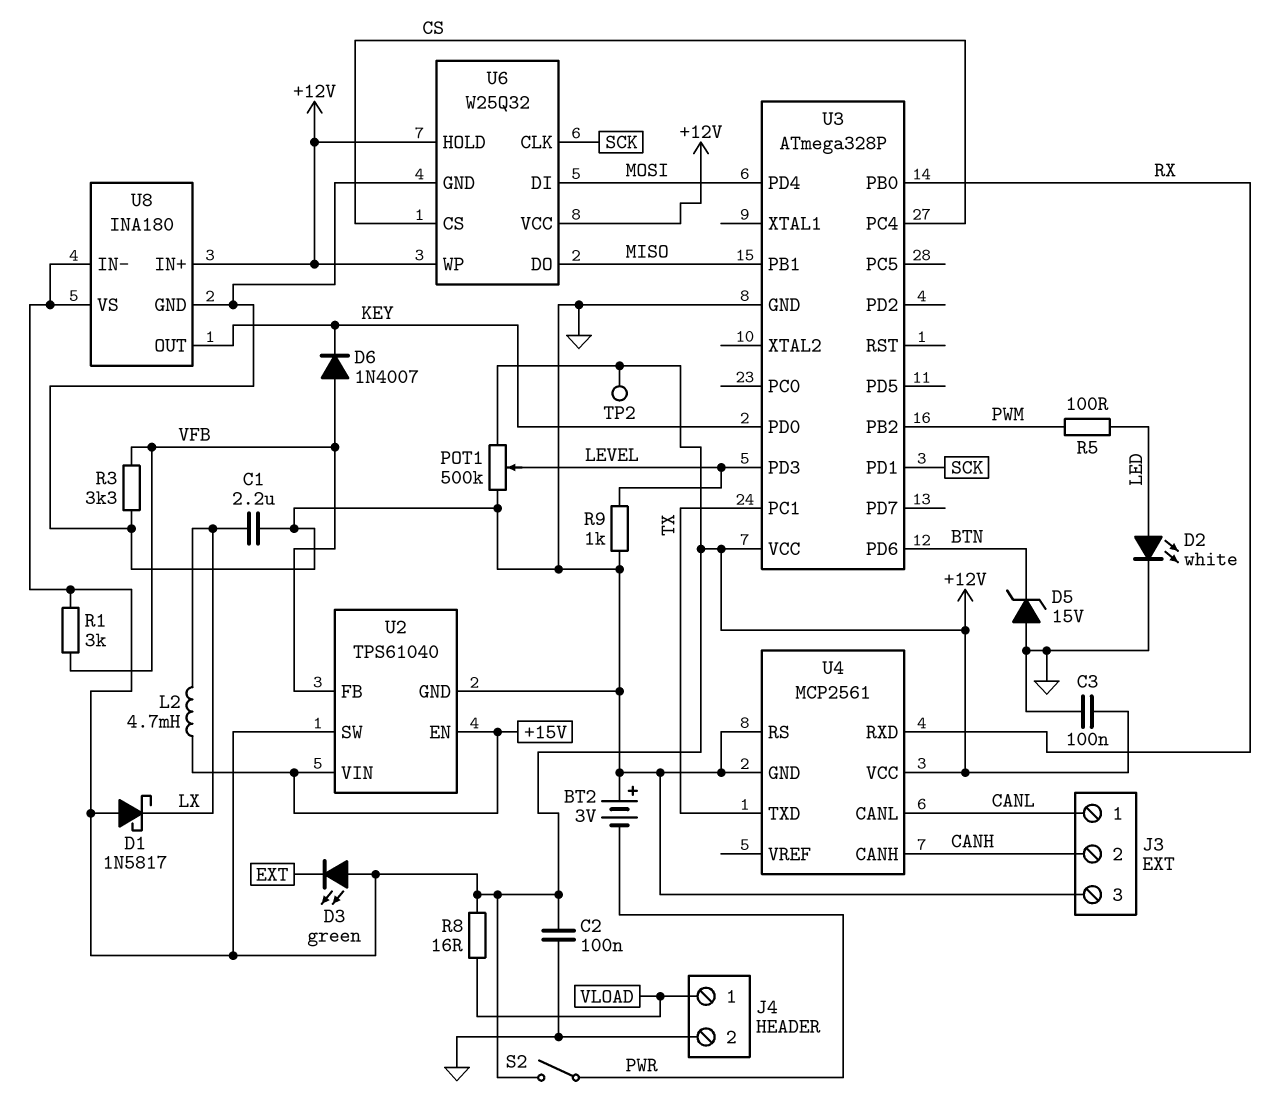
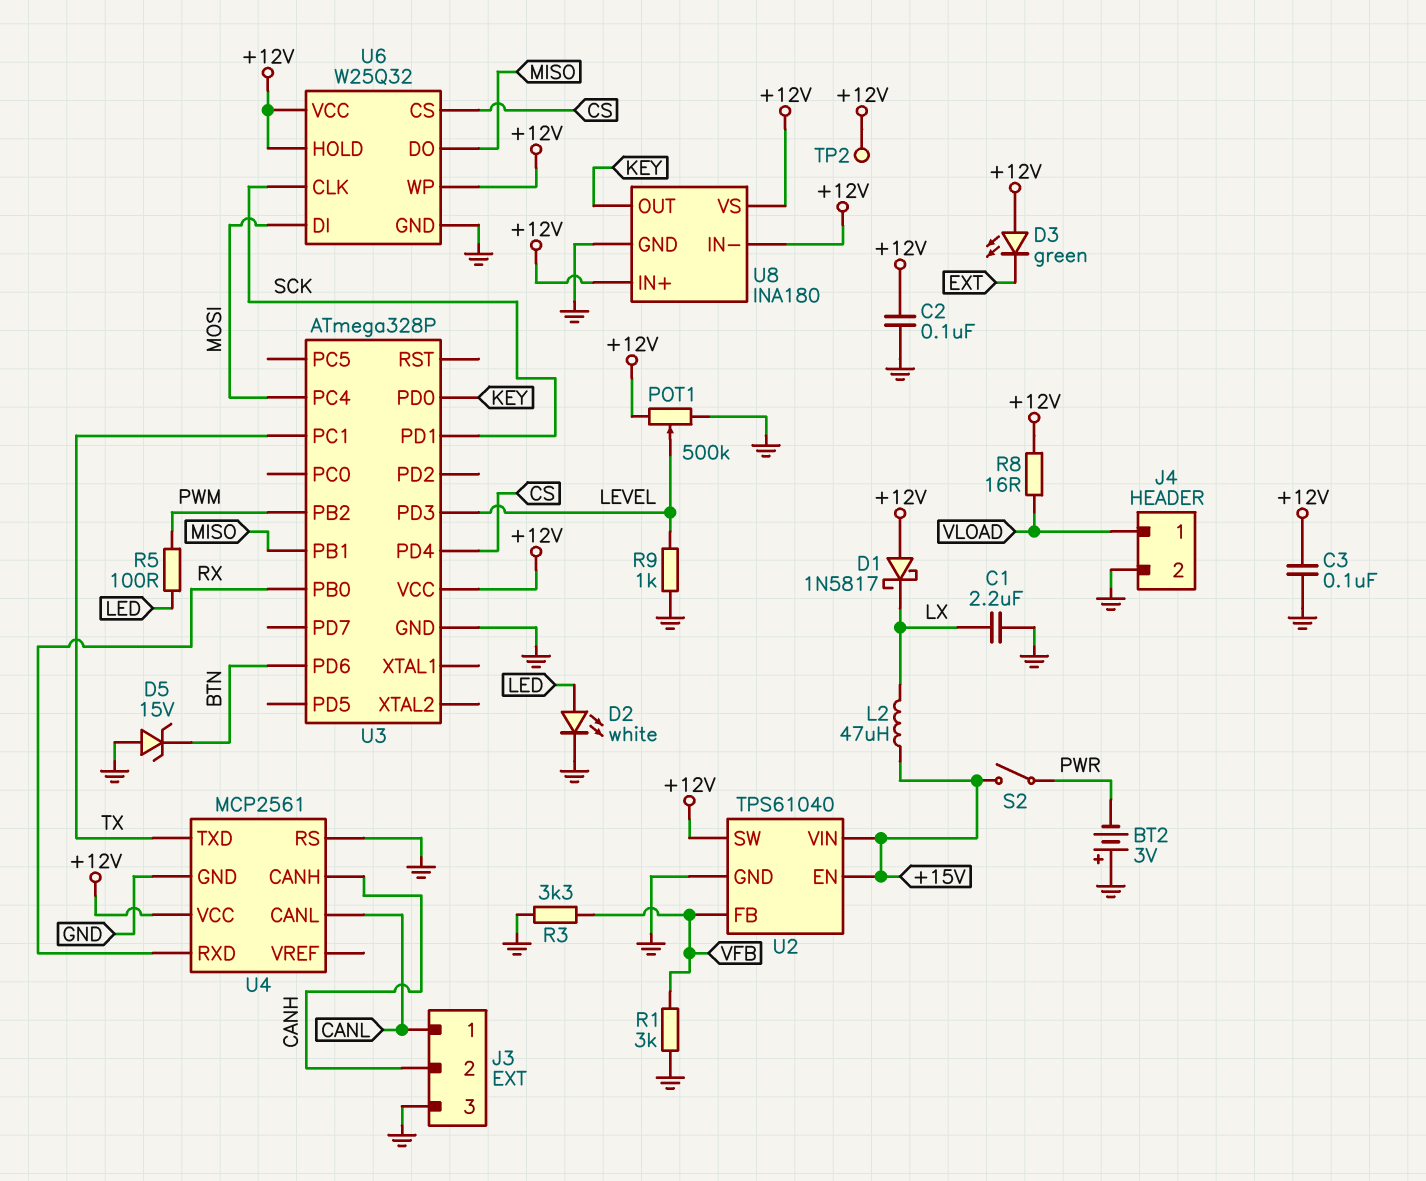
D6: diode 1N4007 (A VFB, K KEY) -> none
L2: 4.7mH (+15V, LX) -> 47uH (+15V, LX)
R1: 3k (+12V, VFB) -> 3k (GND, VFB)
S2: switch (+12V, PWR) -> switch (+15V, PWR)
U3 pin PC4: CS -> MOSI
U3 pin PD4: MOSI -> CS

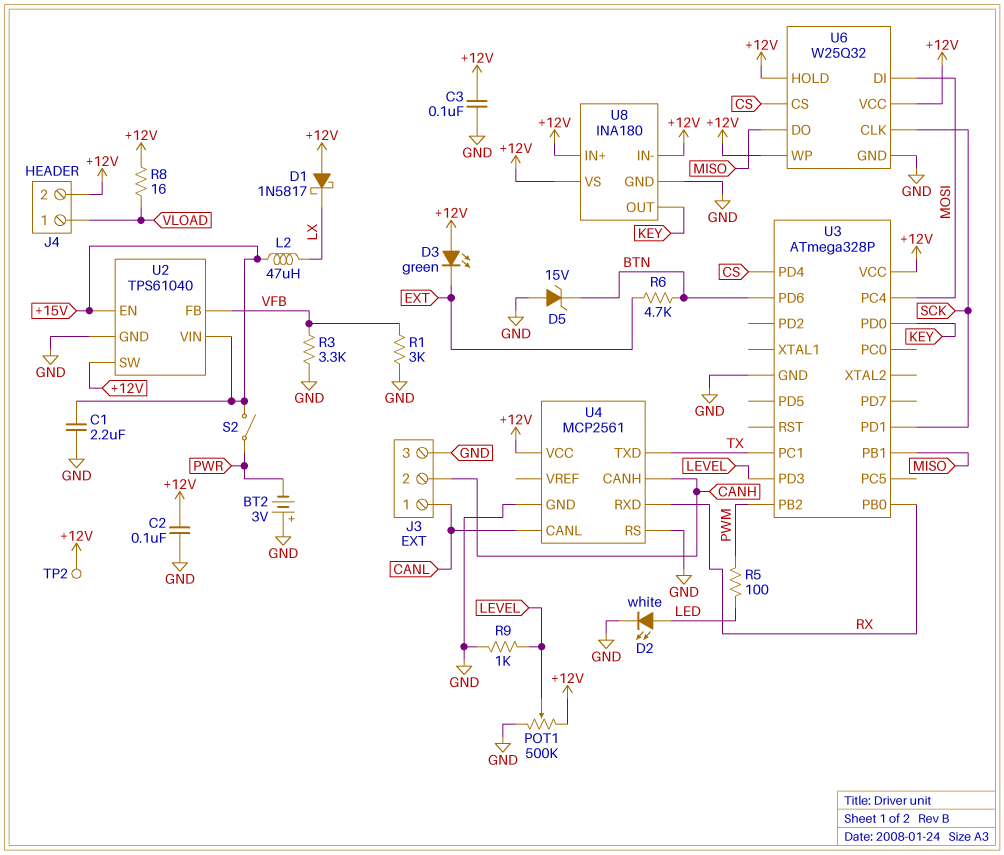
C1: 2.2uF (GND, LX) -> 2.2uF (+15V, GND)
J4 pin 2: GND -> +12V
R6: none -> 4.7k (BTN, EXT)

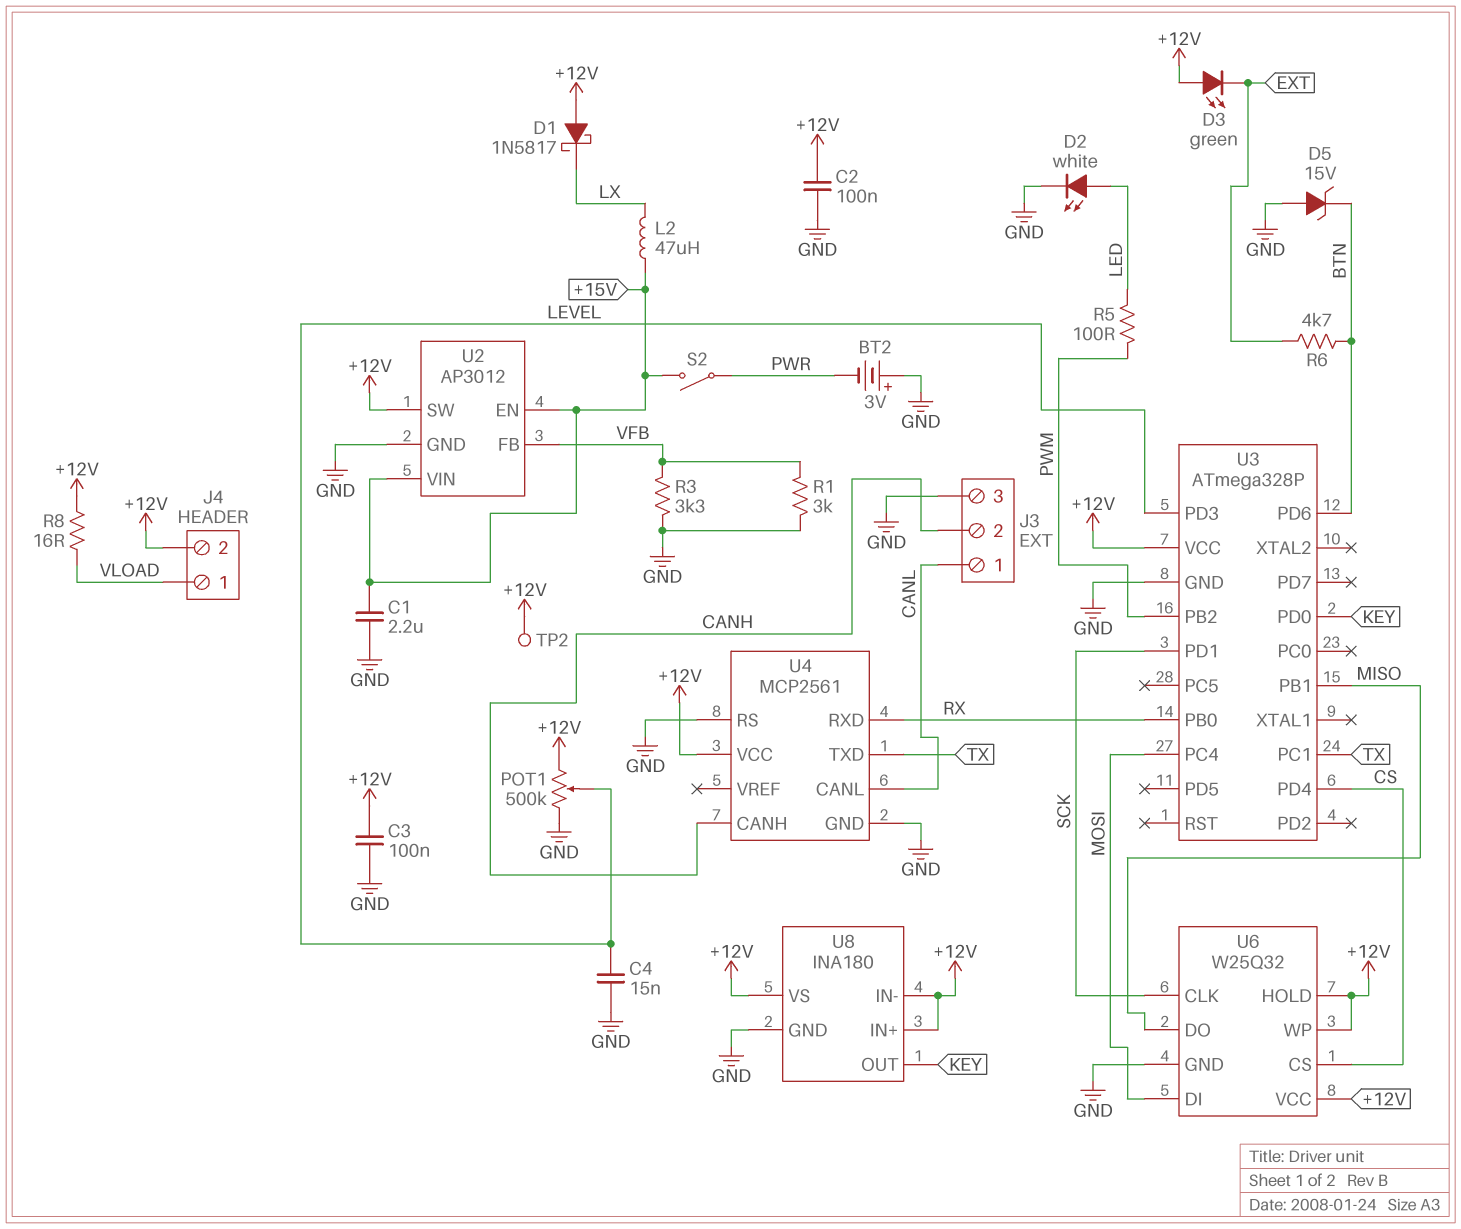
C4: none -> 15nF (GND, LEVEL)
R9: 1k (GND, LEVEL) -> none
U2: TPS61040 -> AP3012

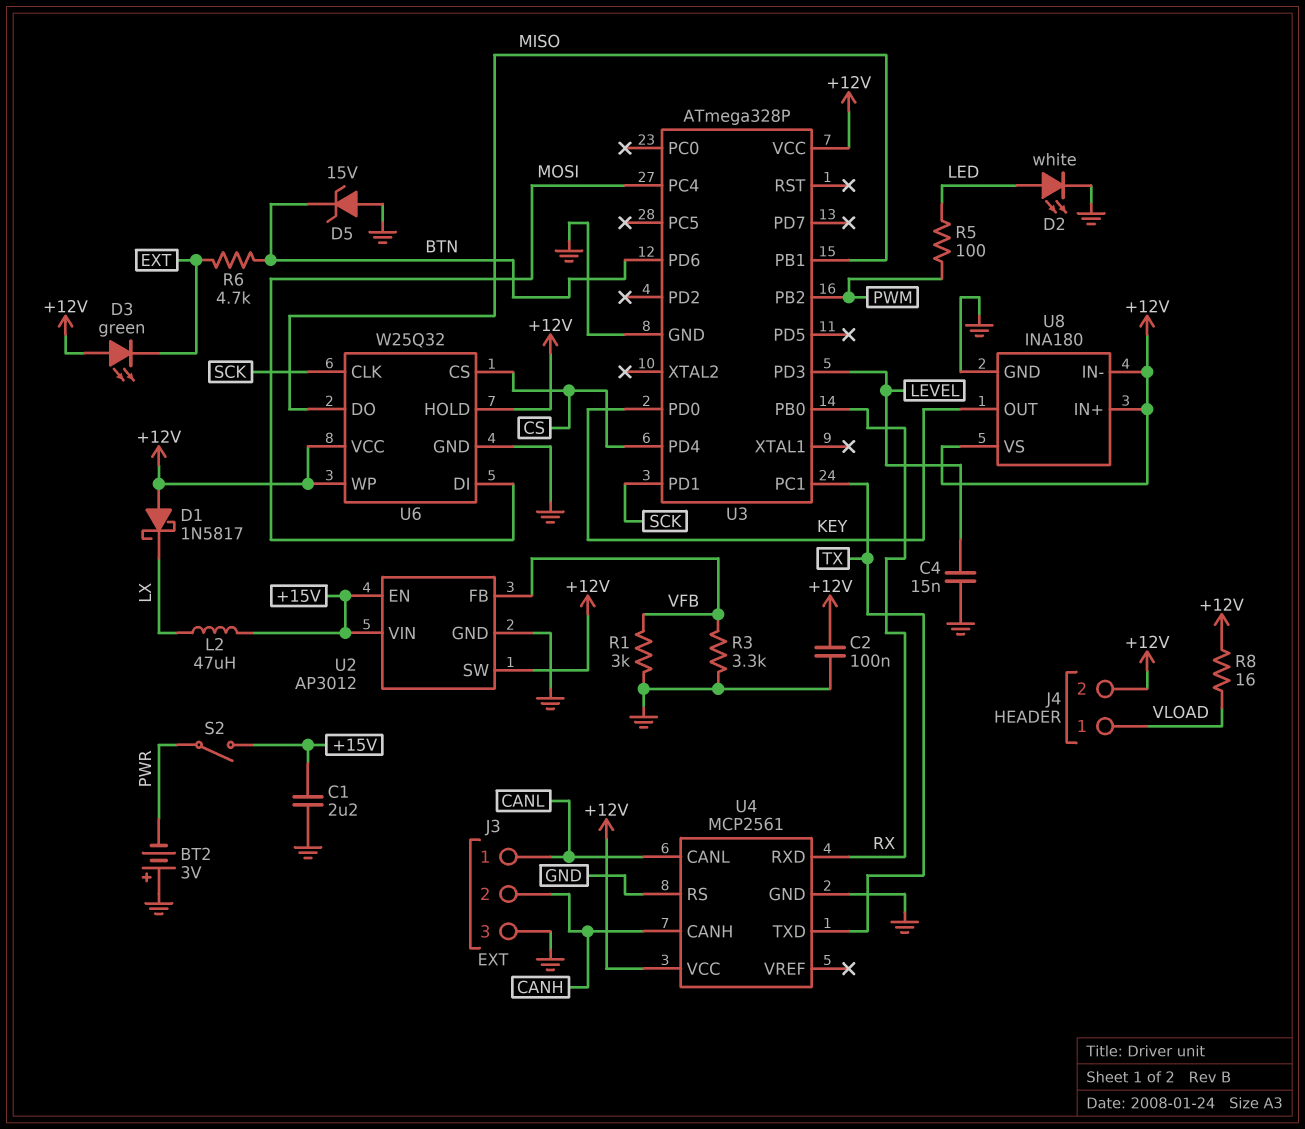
C3: 100nF (+12V, GND) -> none
POT1: 500k (+12V, GND, wiper LEVEL) -> none
TP2: test point (+12V) -> none

